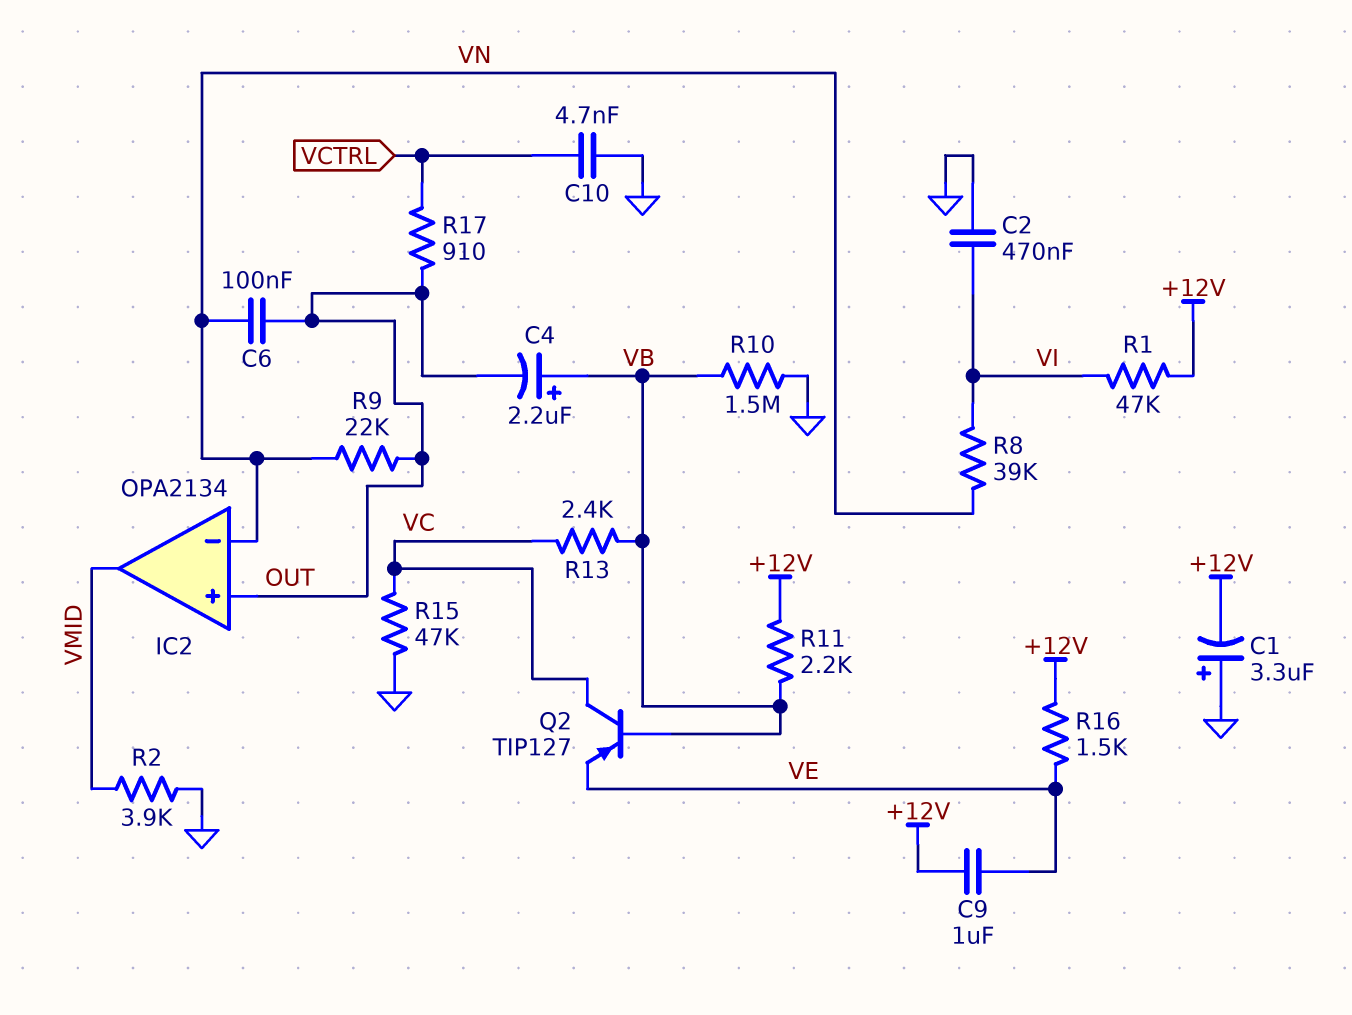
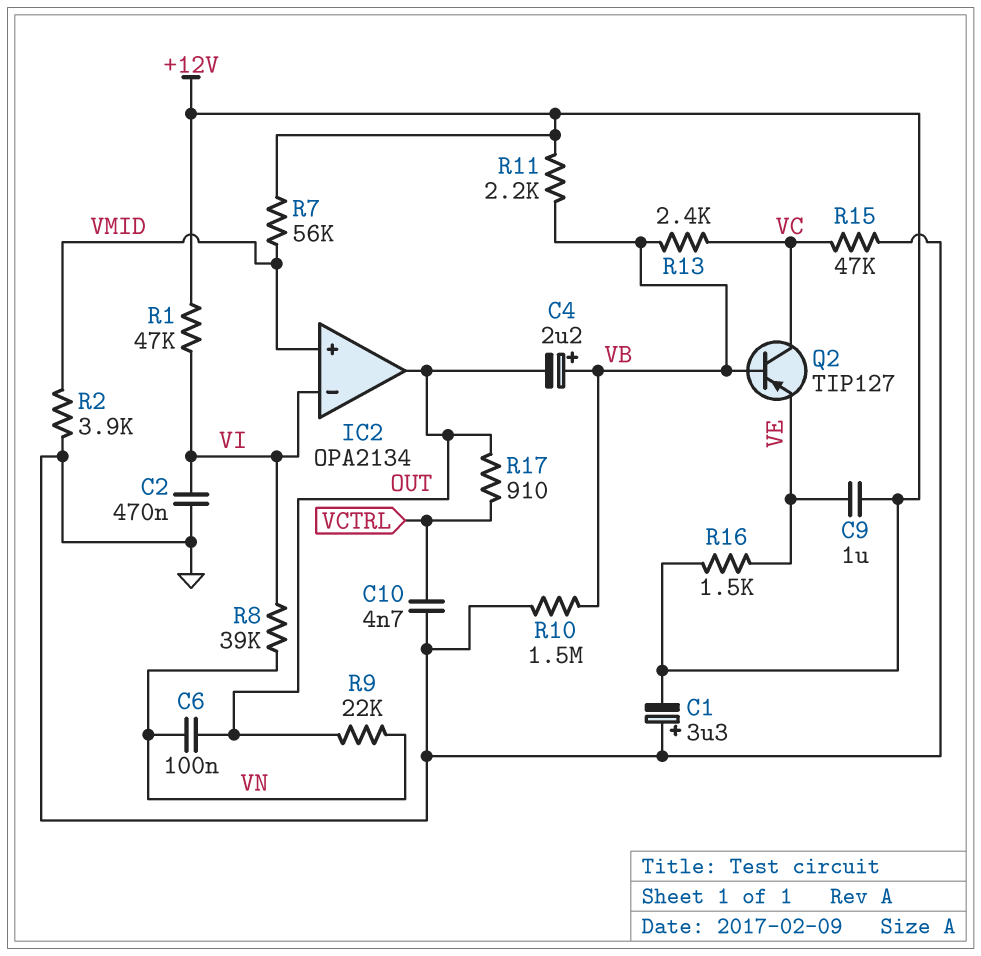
IC2 pin in+: OUT -> VMID
IC2 pin in-: VN -> VI
IC2 pin out: VMID -> OUT
R7: none -> 56k (+12V, VMID)

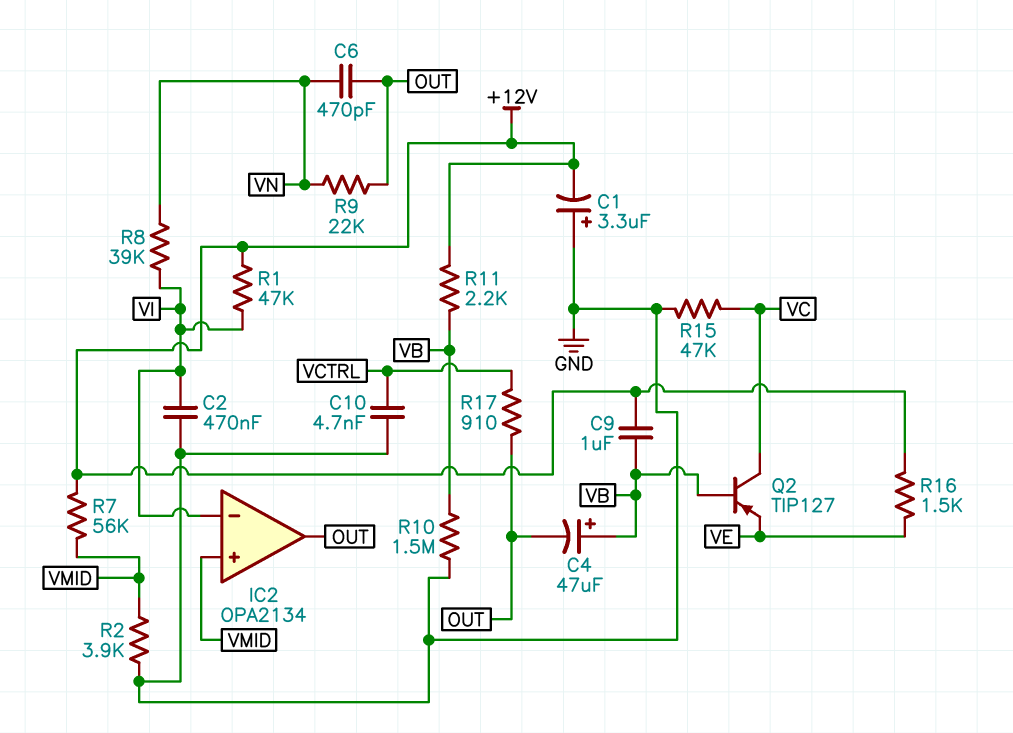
C4: 2.2uF (plus VB, minus OUT) -> 47uF (plus VB, minus OUT)
C6: 100nF (OUT, VN) -> 470pF (OUT, VN)
C9: 1uF (+12V, VE) -> 1uF (+12V, VB)
R13: 2.4k (VB, VC) -> none

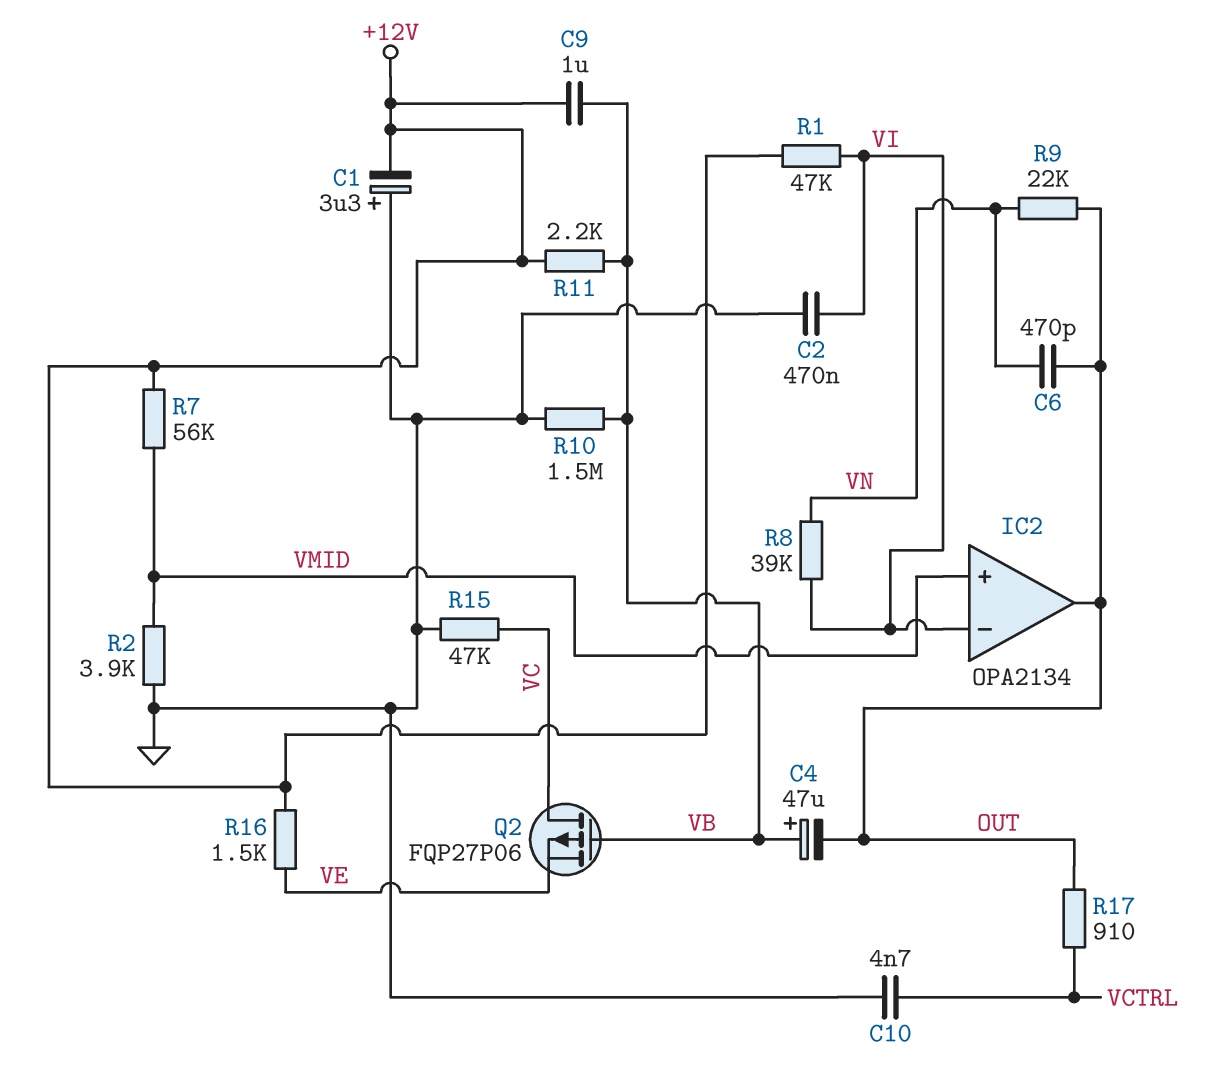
Q2: PNP TIP127 (B VB, C VC, E VE) -> PMOS FQP27P06 (G VB, D VC, S VE)

